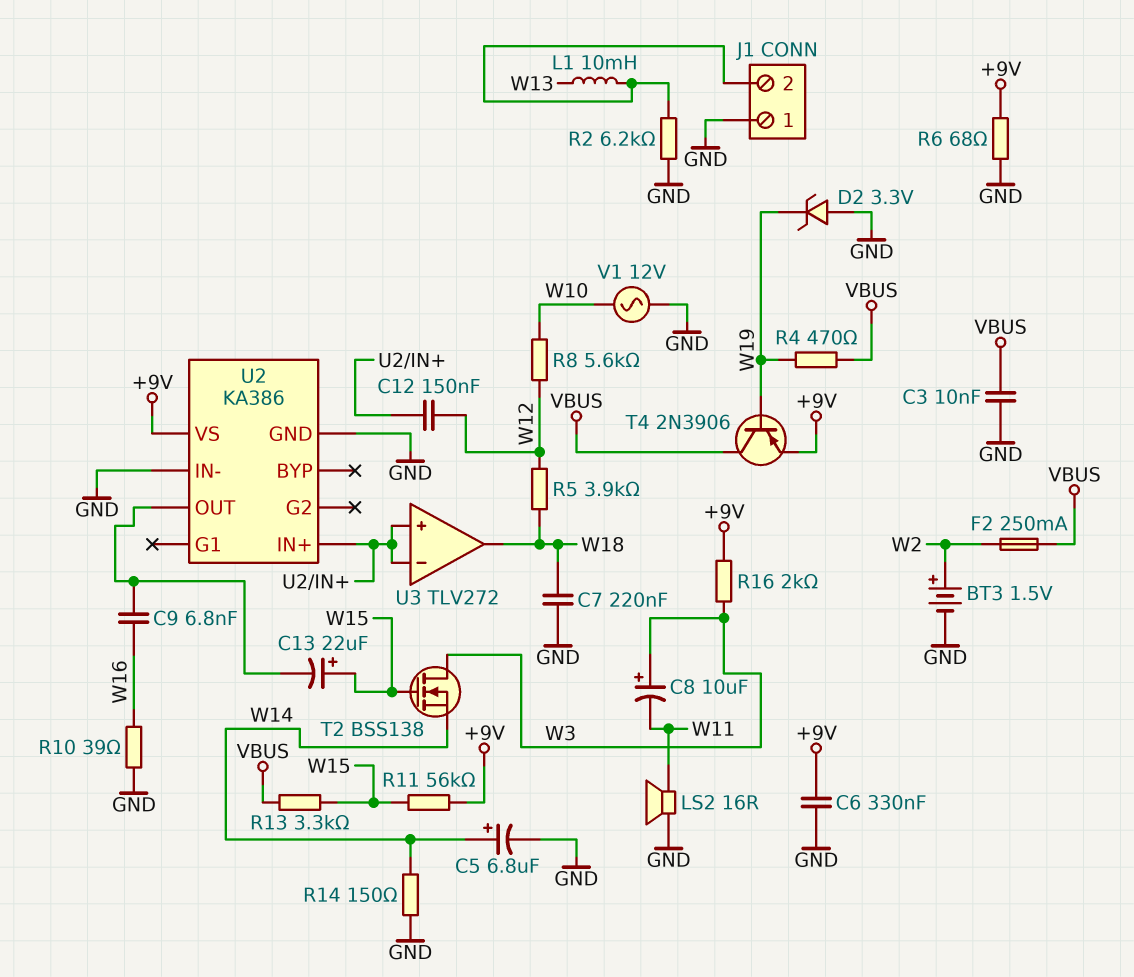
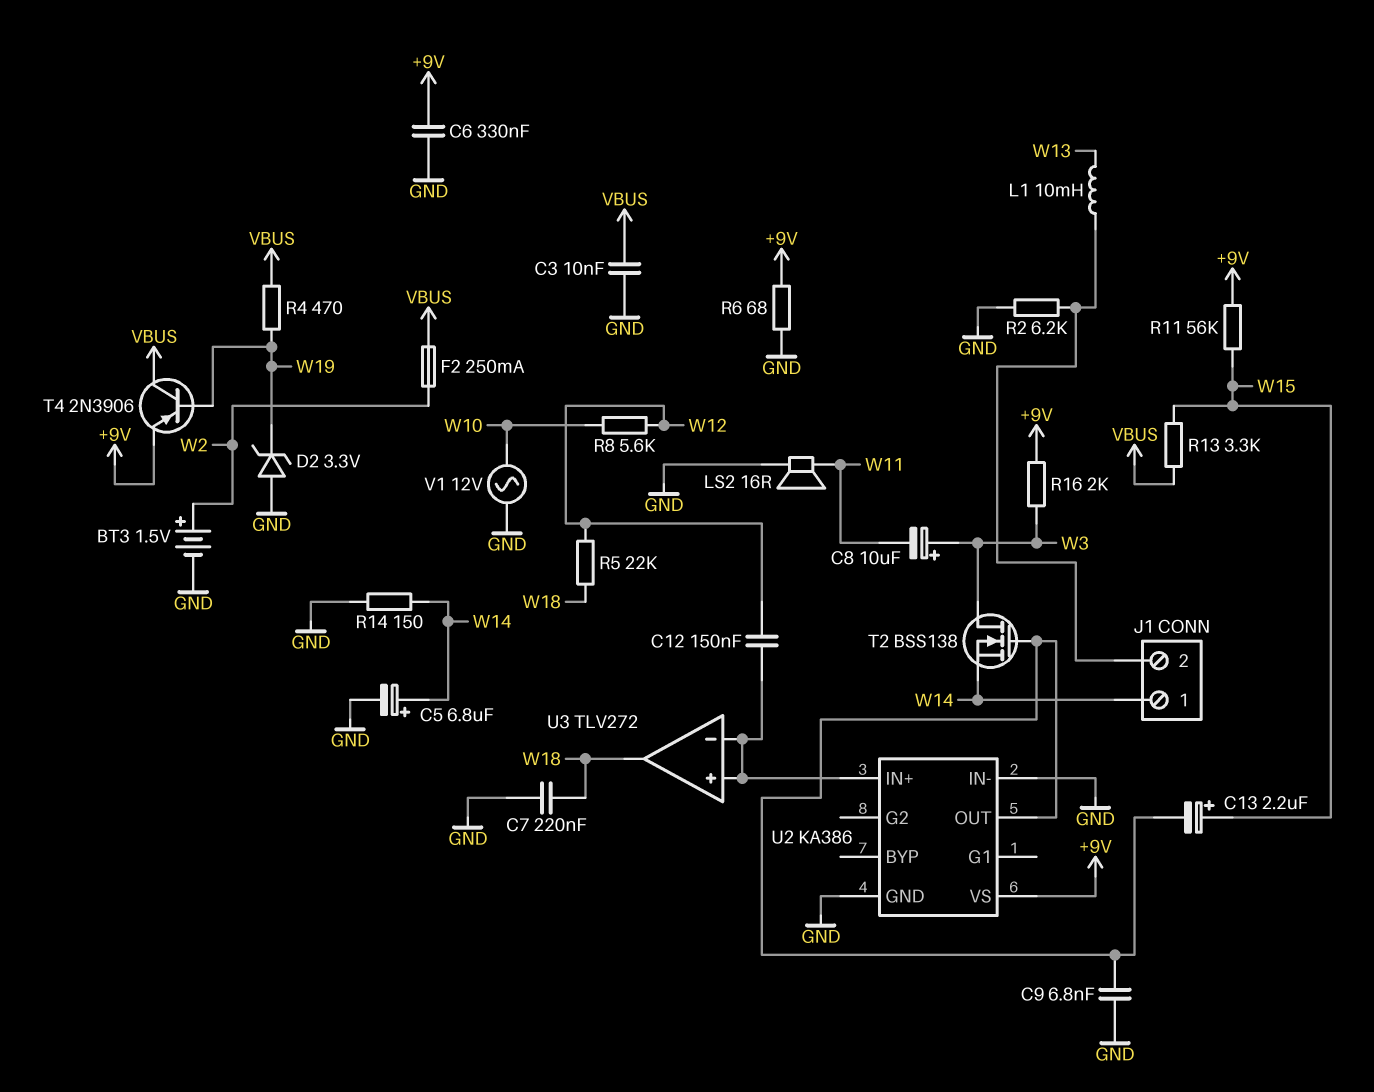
C9: 6.8nF (U2/OUT, W16) -> 6.8nF (GND, U2/OUT)
C13: 22uF (plus W15, minus U2/OUT) -> 2.2uF (plus W15, minus U2/OUT)
J1 pin 1: GND -> W14
R5: 3.9k (W12, W18) -> 22k (W12, W18)
R10: 39 (GND, W16) -> none
T2: NMOS BSS138 (G W15, D W3, S W14) -> NMOS BSS138 (G U2/OUT, D W3, S W14)

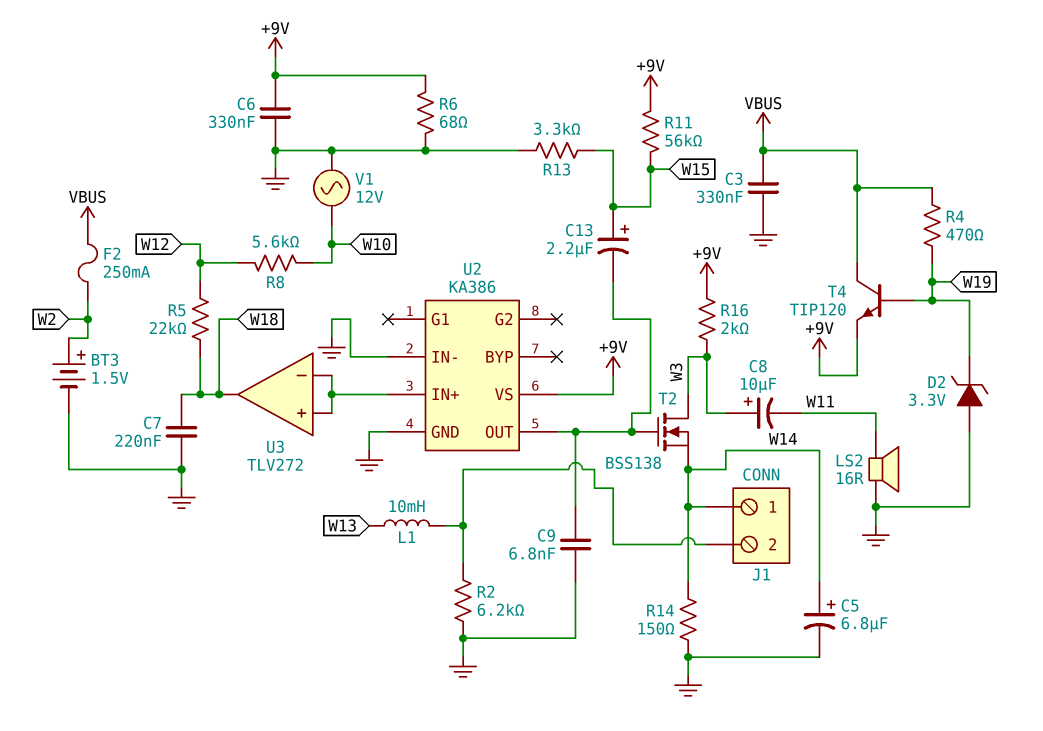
C3: 10nF (GND, VBUS) -> 330nF (GND, VBUS)
C12: 150nF (U2/IN+, W12) -> none
R13: 3.3k (VBUS, W15) -> 3.3k (GND, W15)
T4: PNP 2N3906 (B W19, C VBUS, E +9V) -> NPN TIP120 (B W19, C VBUS, E +9V)

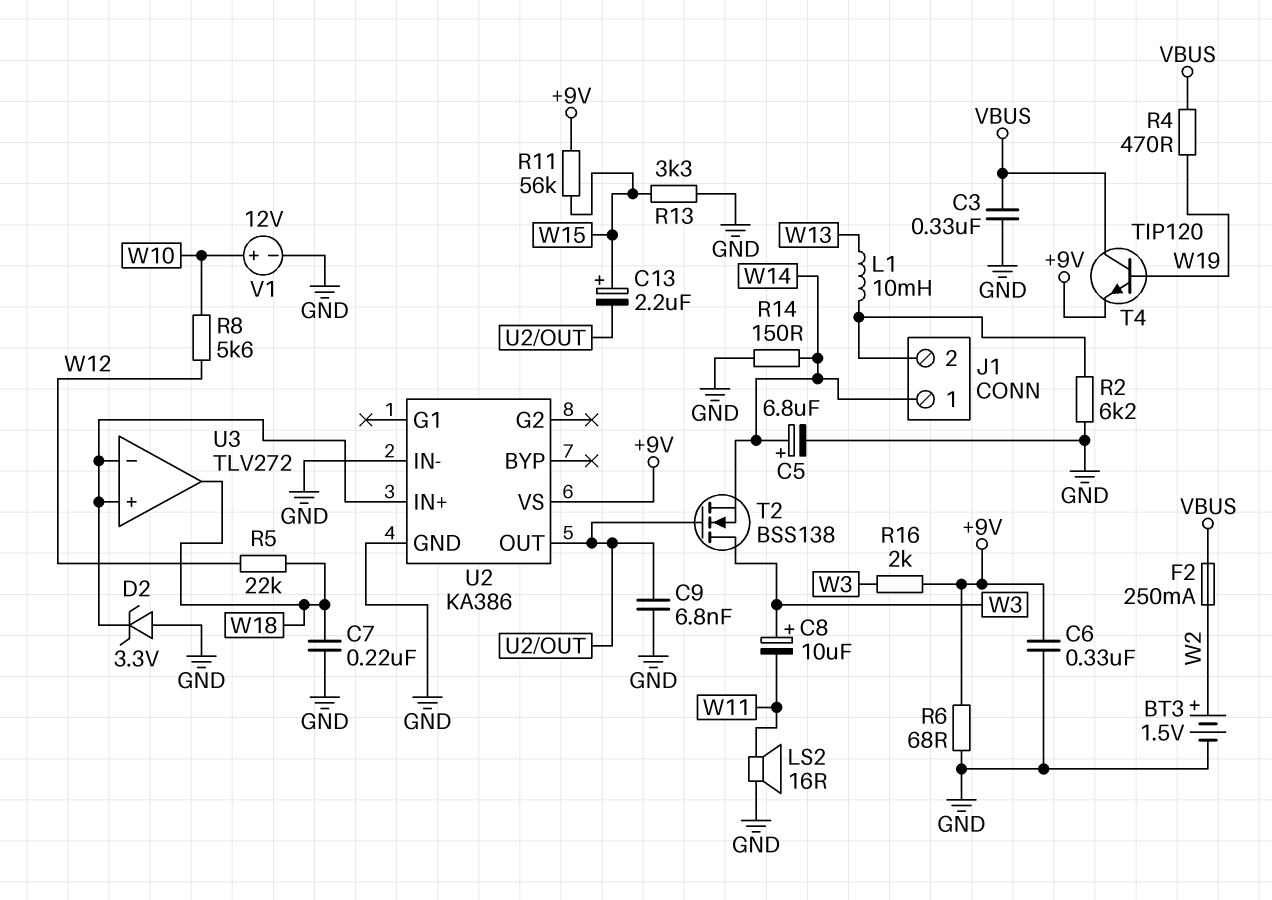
D2: zener 3.3V (A GND, K W19) -> zener 3.3V (A GND, K U2/IN+)
V1: AC 12V (GND, W10) -> 12V (plus W10, minus GND)

